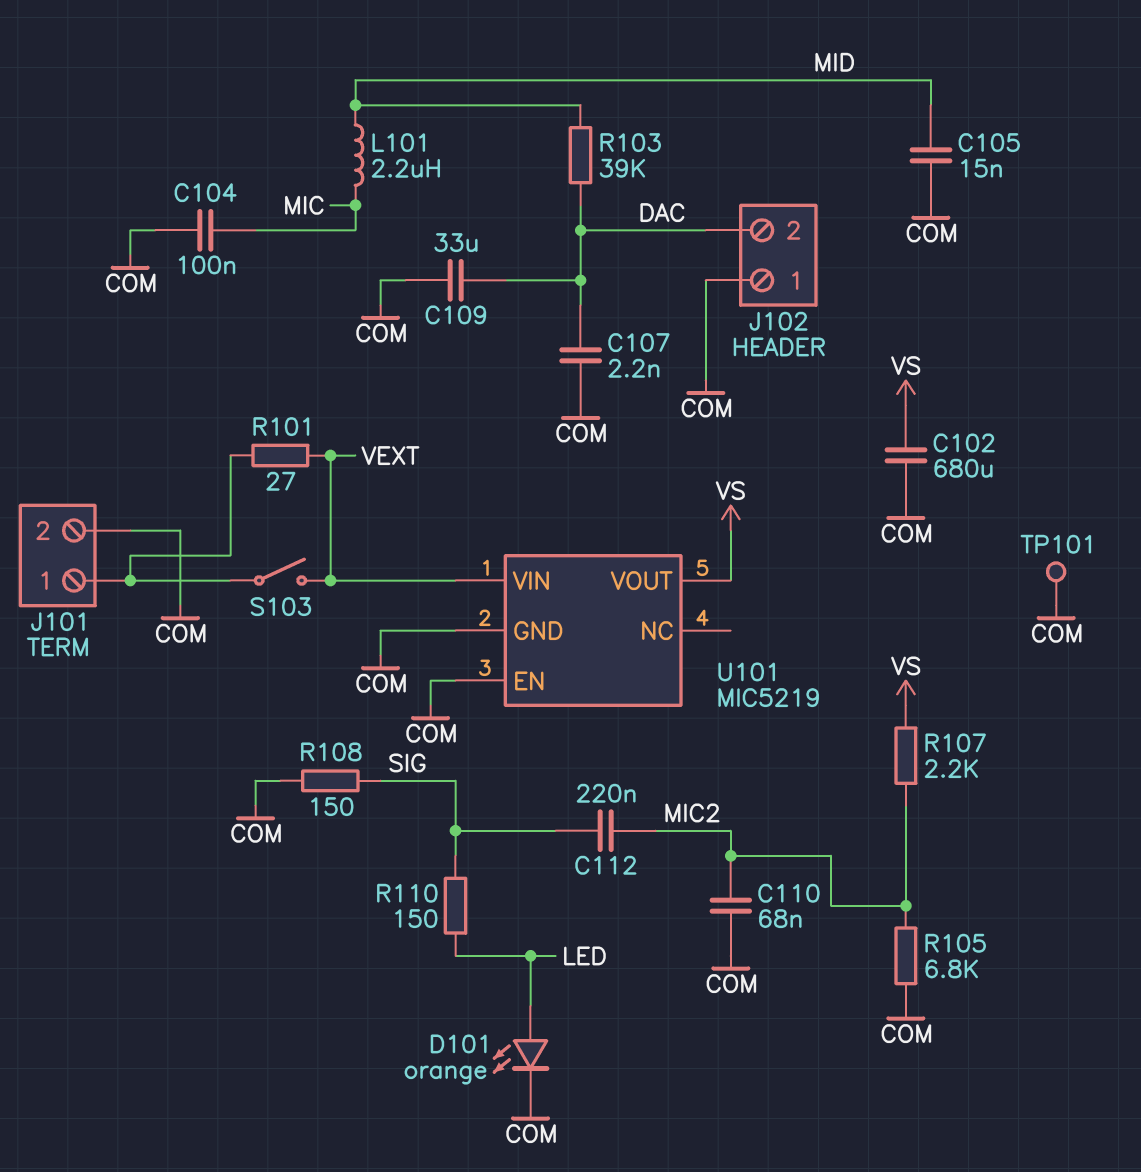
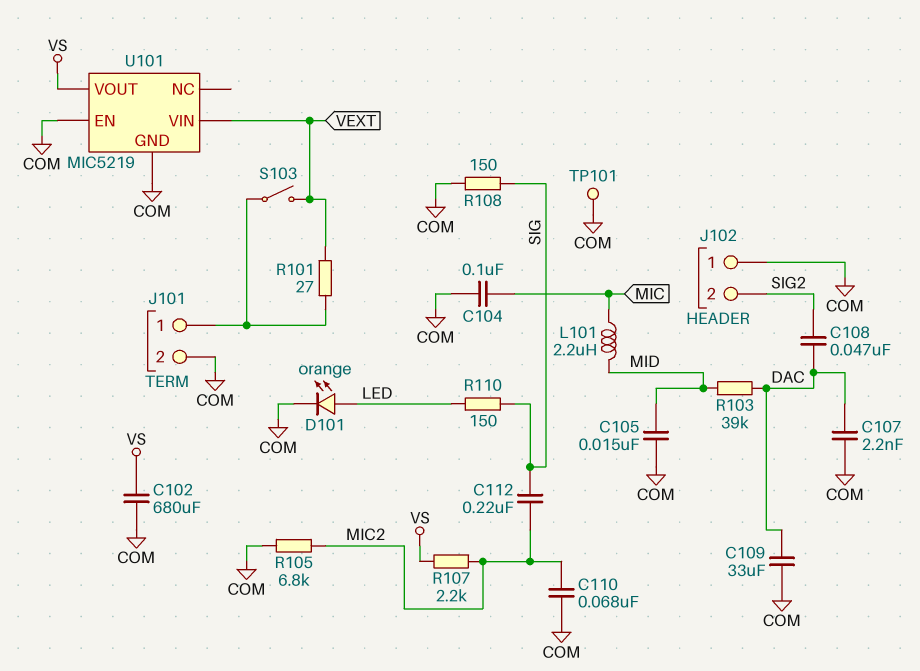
C108: none -> 47nF (DAC, SIG2)
J102 pin 2: DAC -> SIG2

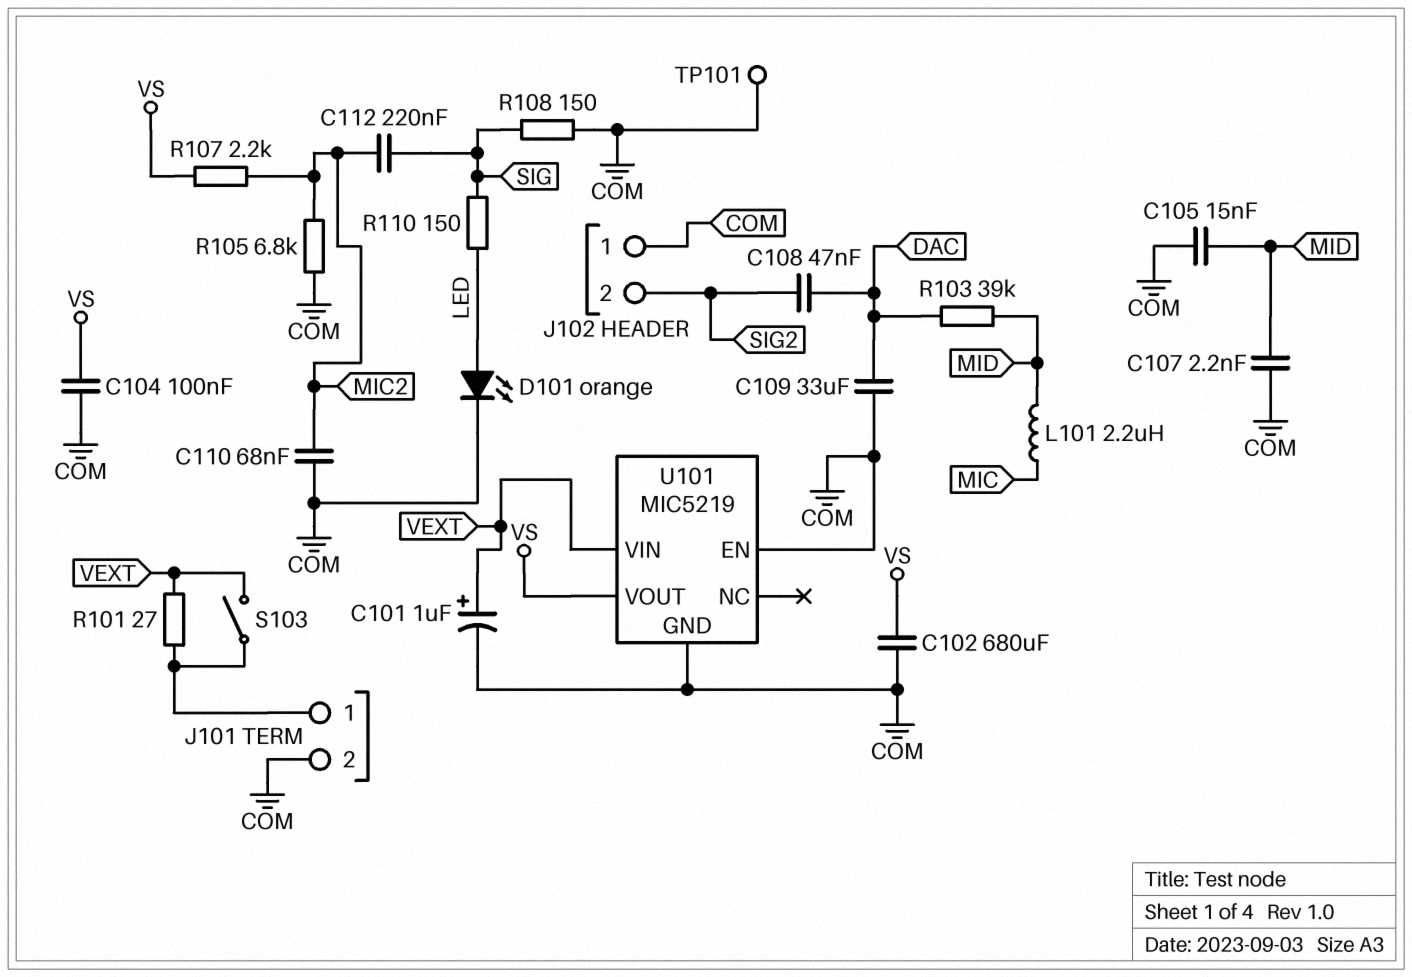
C101: none -> 1uF (plus VEXT, minus COM)
C104: 100nF (COM, MIC) -> 100nF (COM, VS)
C107: 2.2nF (COM, DAC) -> 2.2nF (COM, MID)

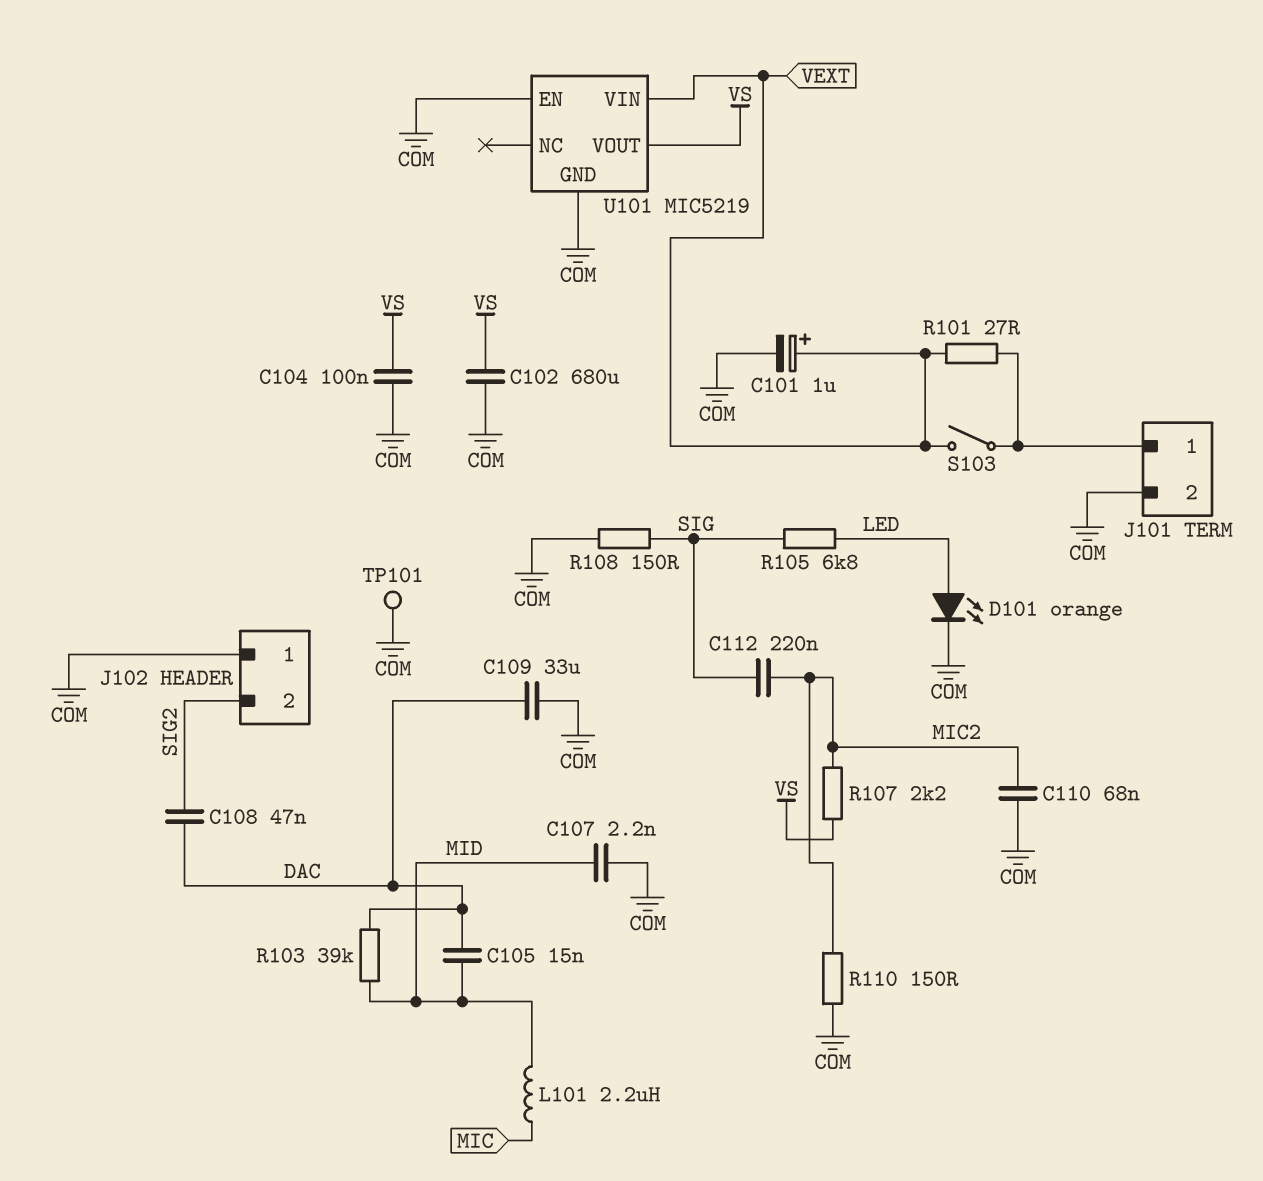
C105: 15nF (COM, MID) -> 15nF (DAC, MID)
R105: 6.8k (COM, MIC2) -> 6.8k (LED, SIG)
R110: 150 (LED, SIG) -> 150 (COM, MIC2)

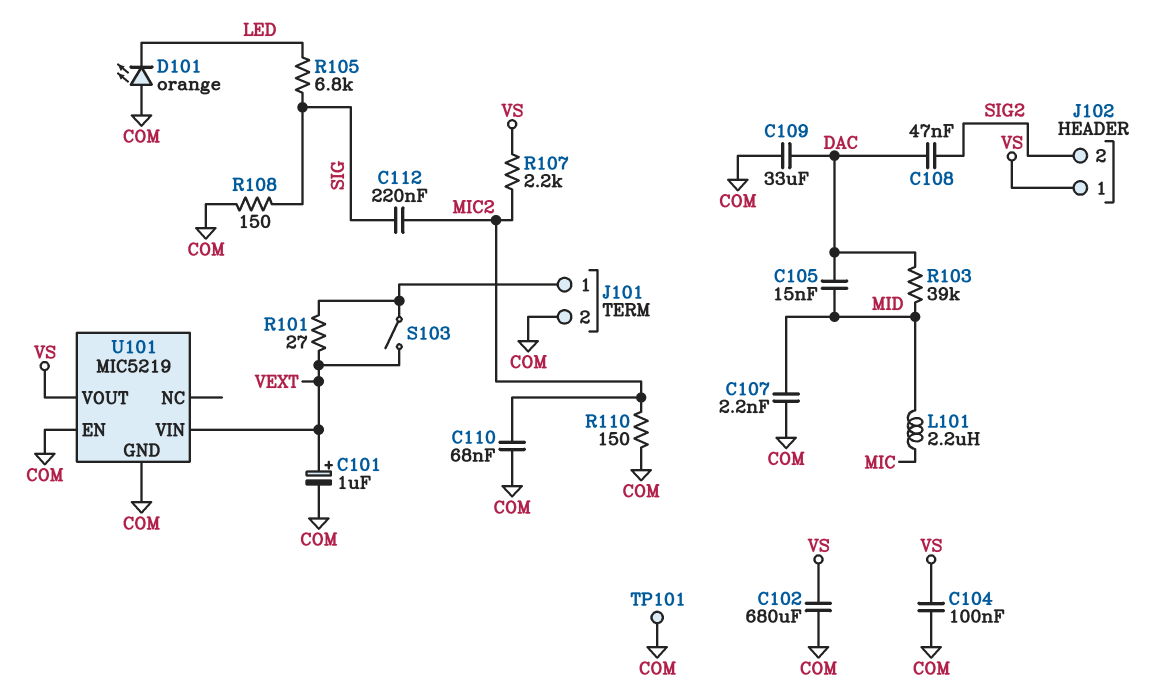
D101: LED orange (A LED, K COM) -> LED orange (A COM, K LED)
J102 pin 1: COM -> VS

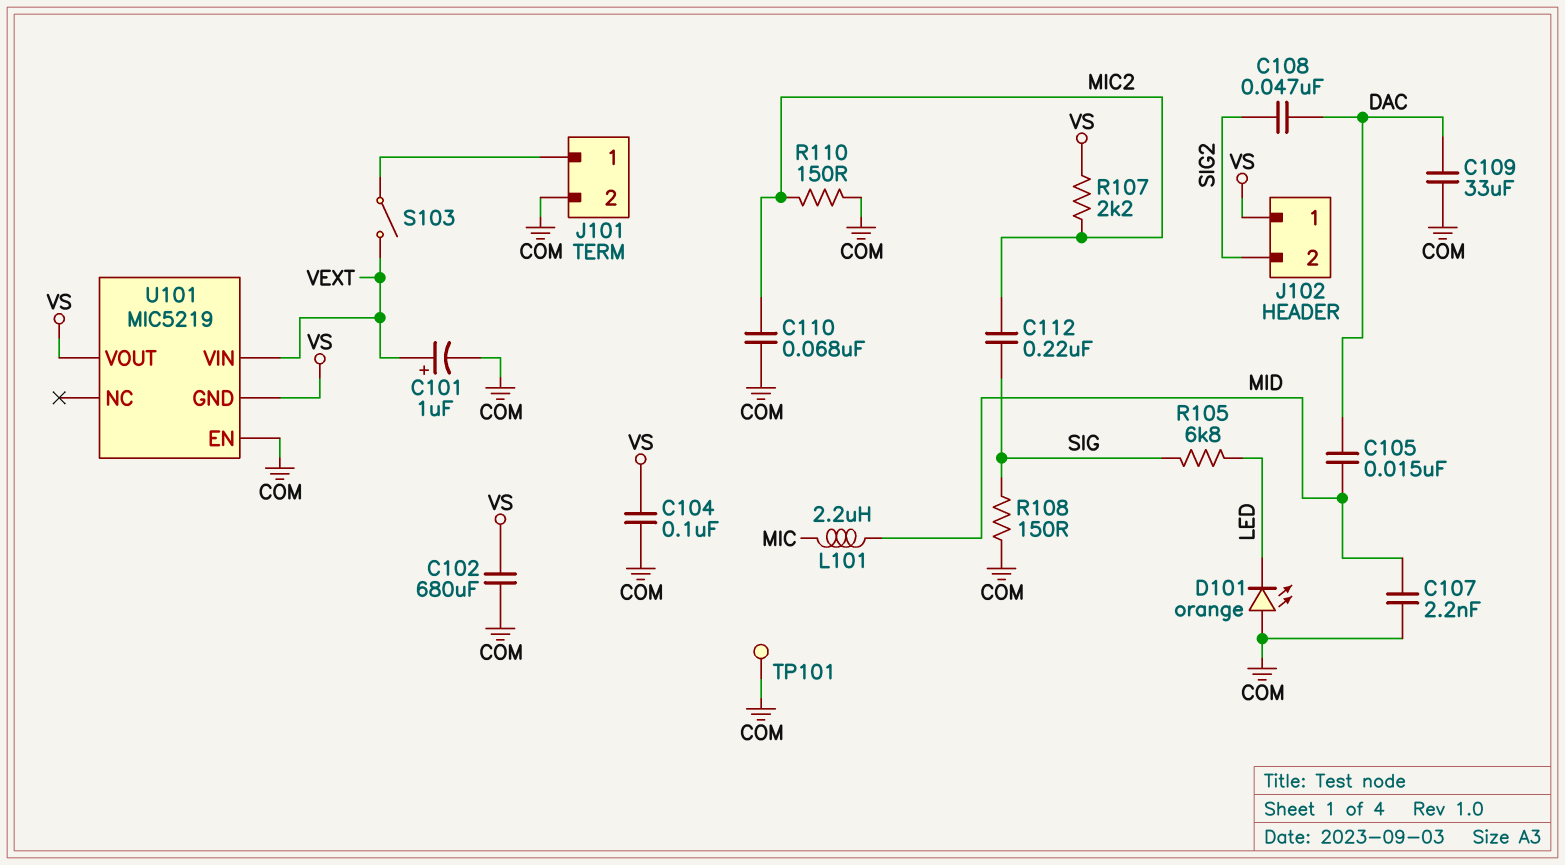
R101: 27 (J101/1, VEXT) -> none
R103: 39k (DAC, MID) -> none
U101 pin GND: COM -> VS

